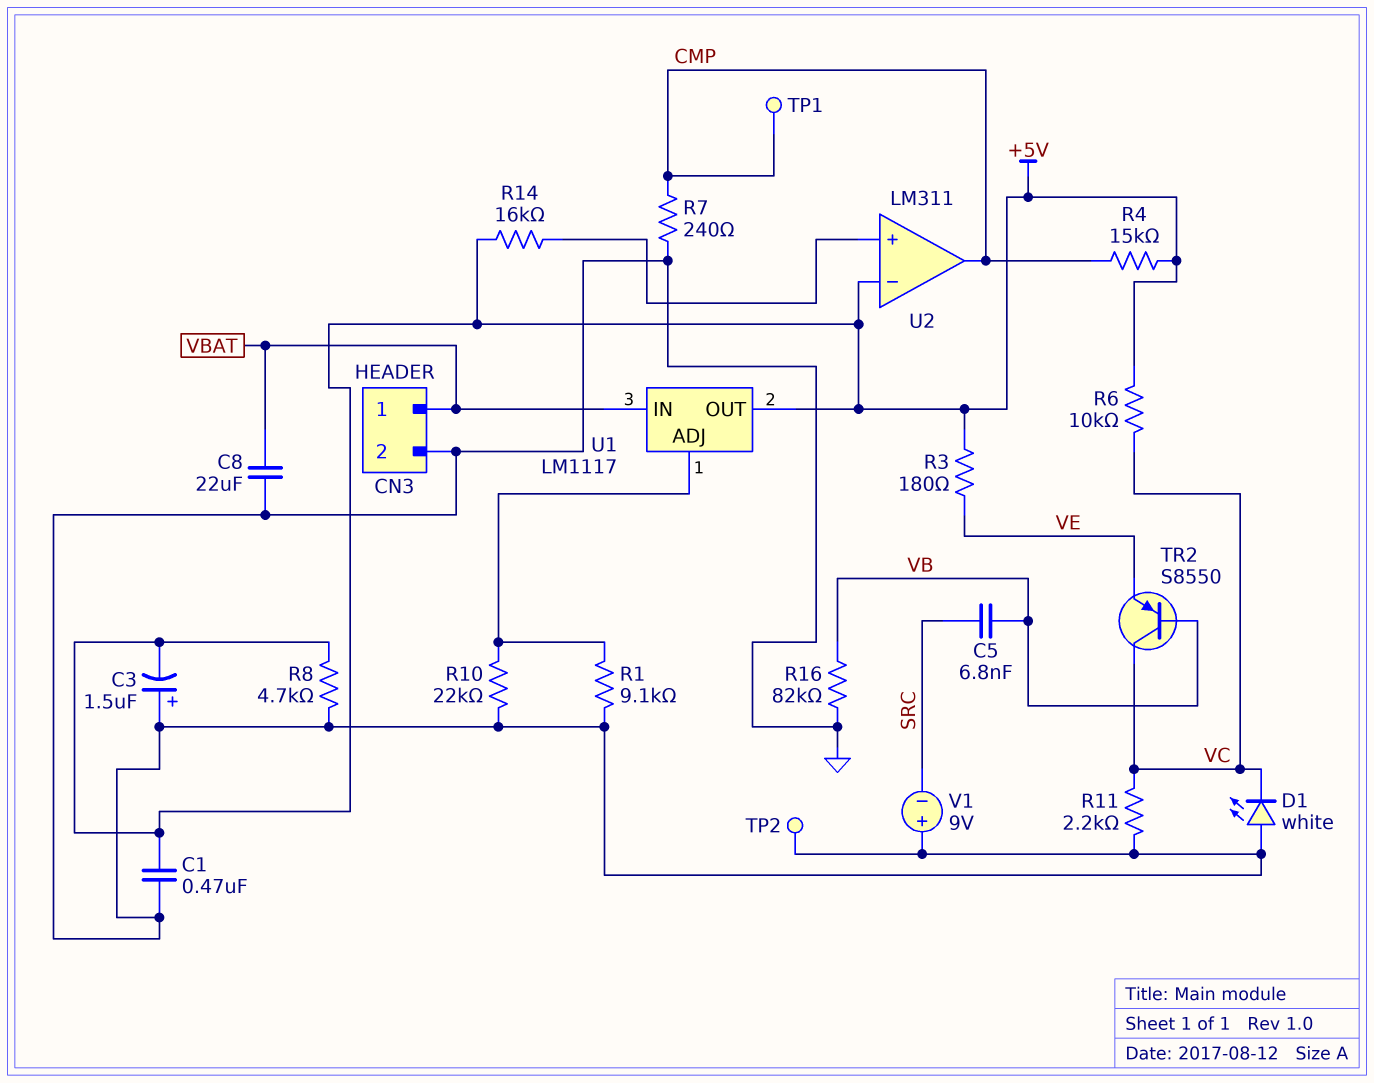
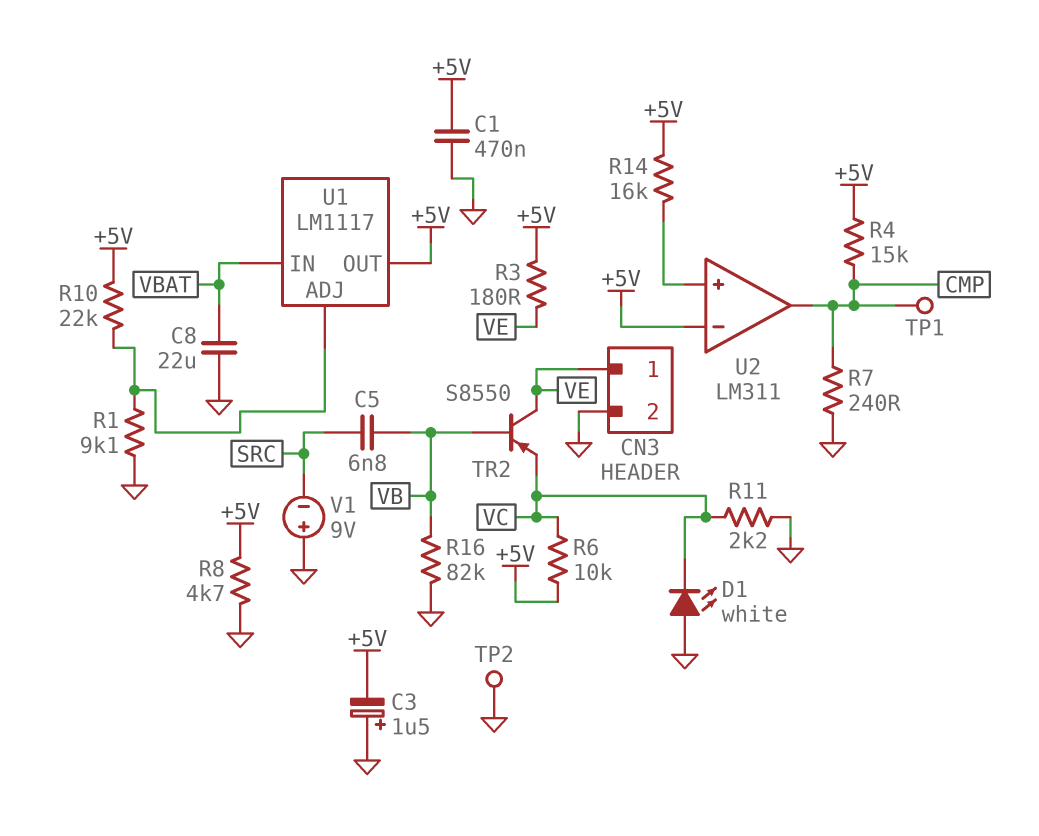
CN3 pin 1: VBAT -> VE
R10: 22k (GND, U1/ADJ) -> 22k (+5V, U1/ADJ)
TR2: PNP S8550 (B VB, C VC, E VE) -> PNP S8550 (B VB, C VE, E VC)

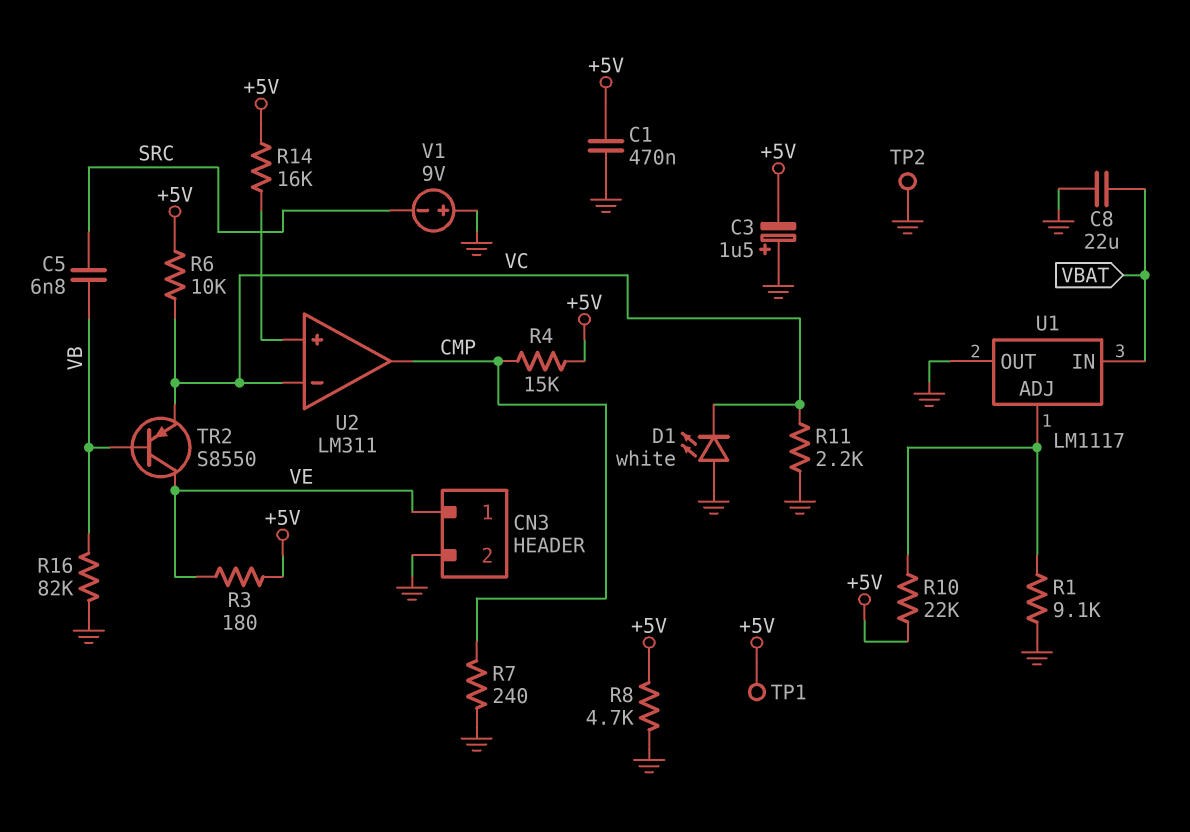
TP1: test point (CMP) -> test point (+5V)
U1 pin OUT: +5V -> GND
U2 pin in-: +5V -> VC

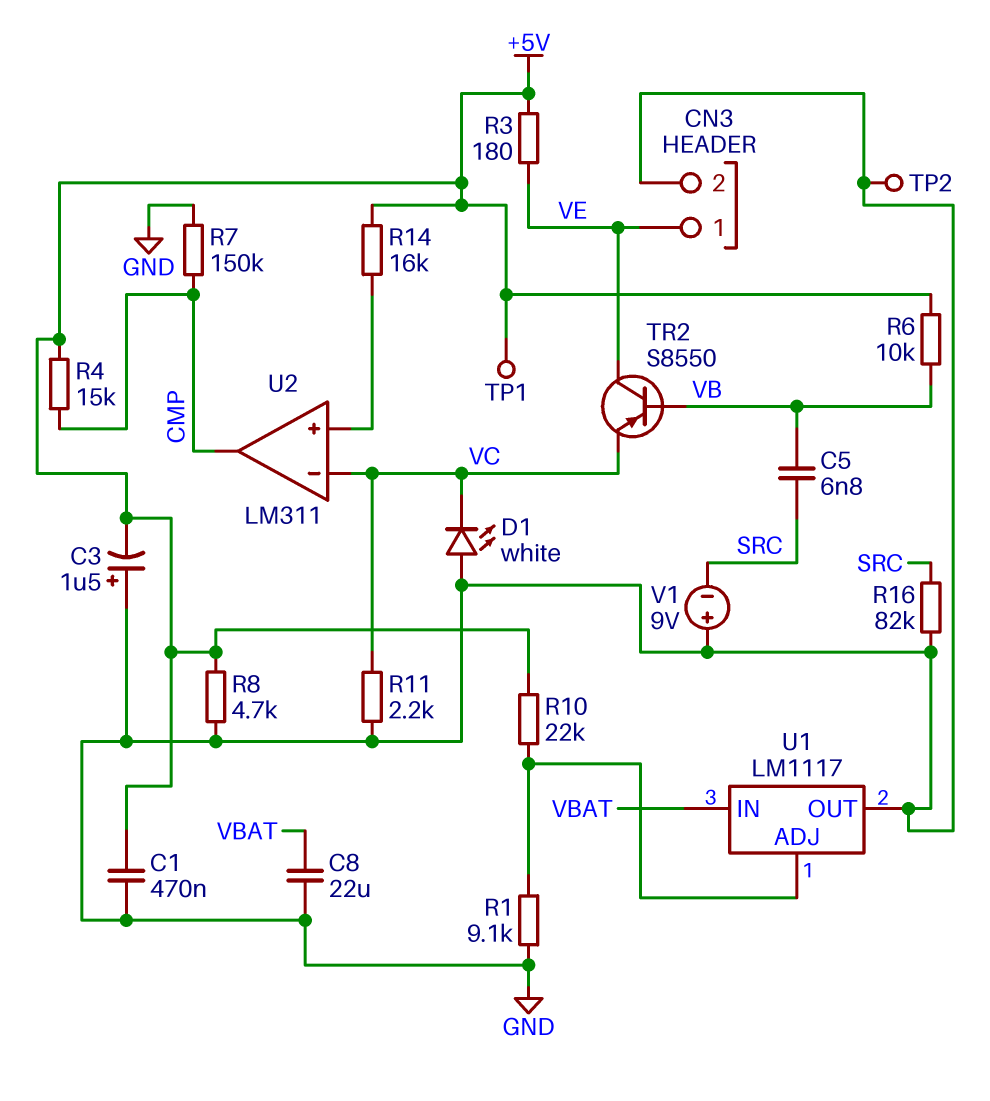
R6: 10k (+5V, VC) -> 10k (+5V, VB)
R7: 240 (CMP, GND) -> 150k (CMP, GND)
R16: 82k (GND, VB) -> 82k (GND, SRC)

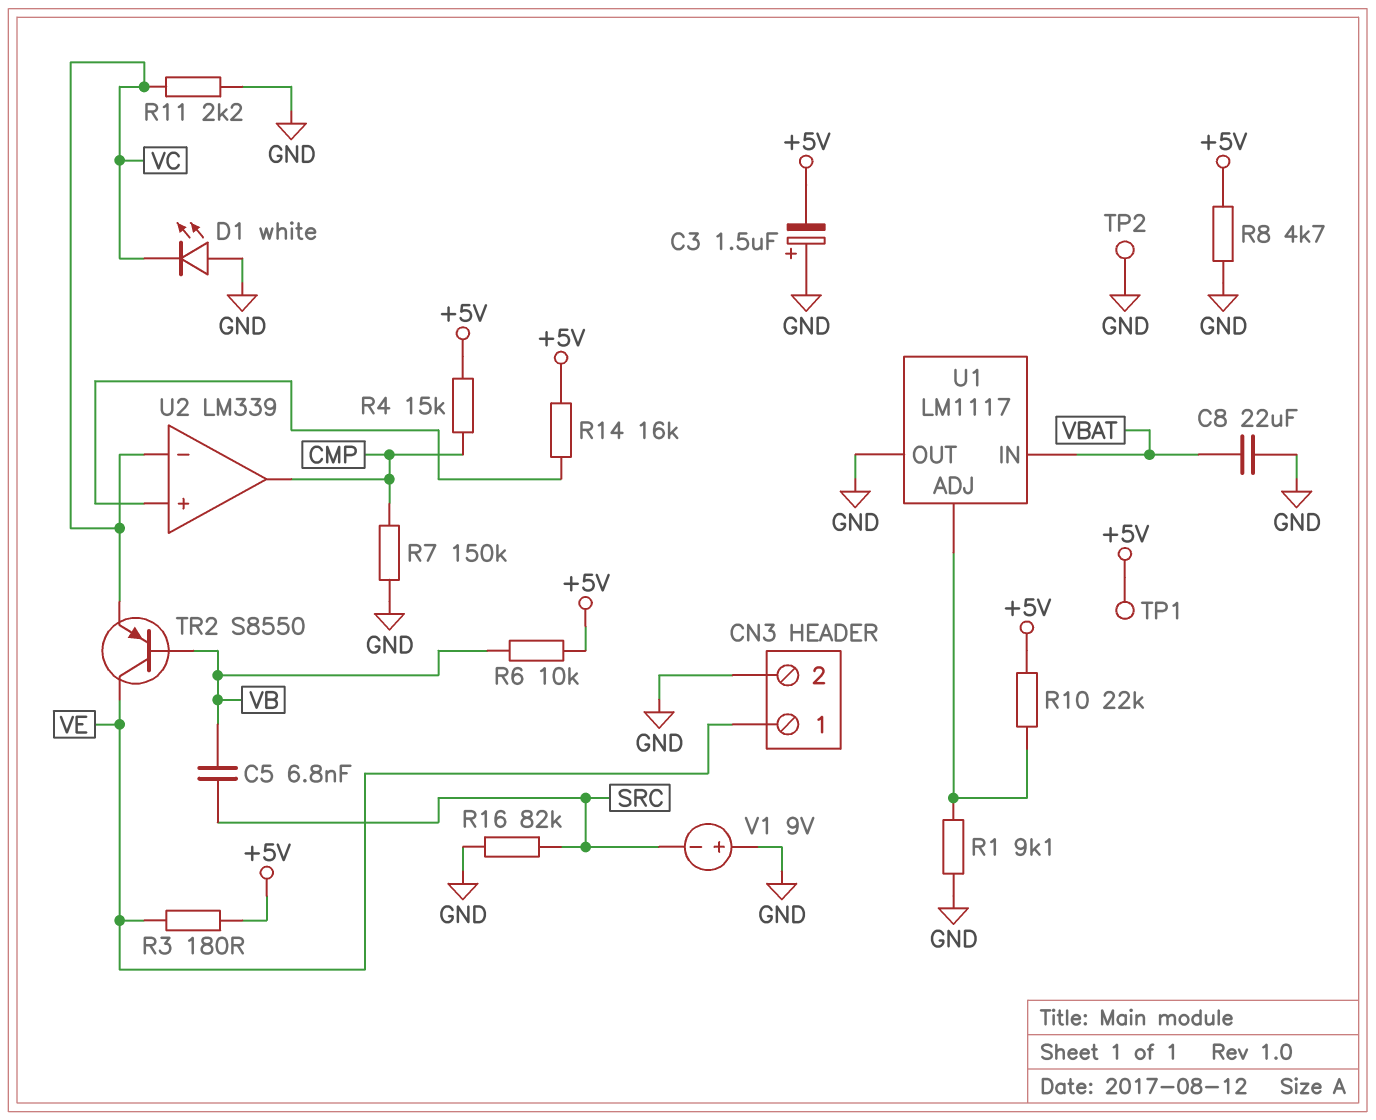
C1: 470nF (+5V, GND) -> none
U2: LM311 -> LM339

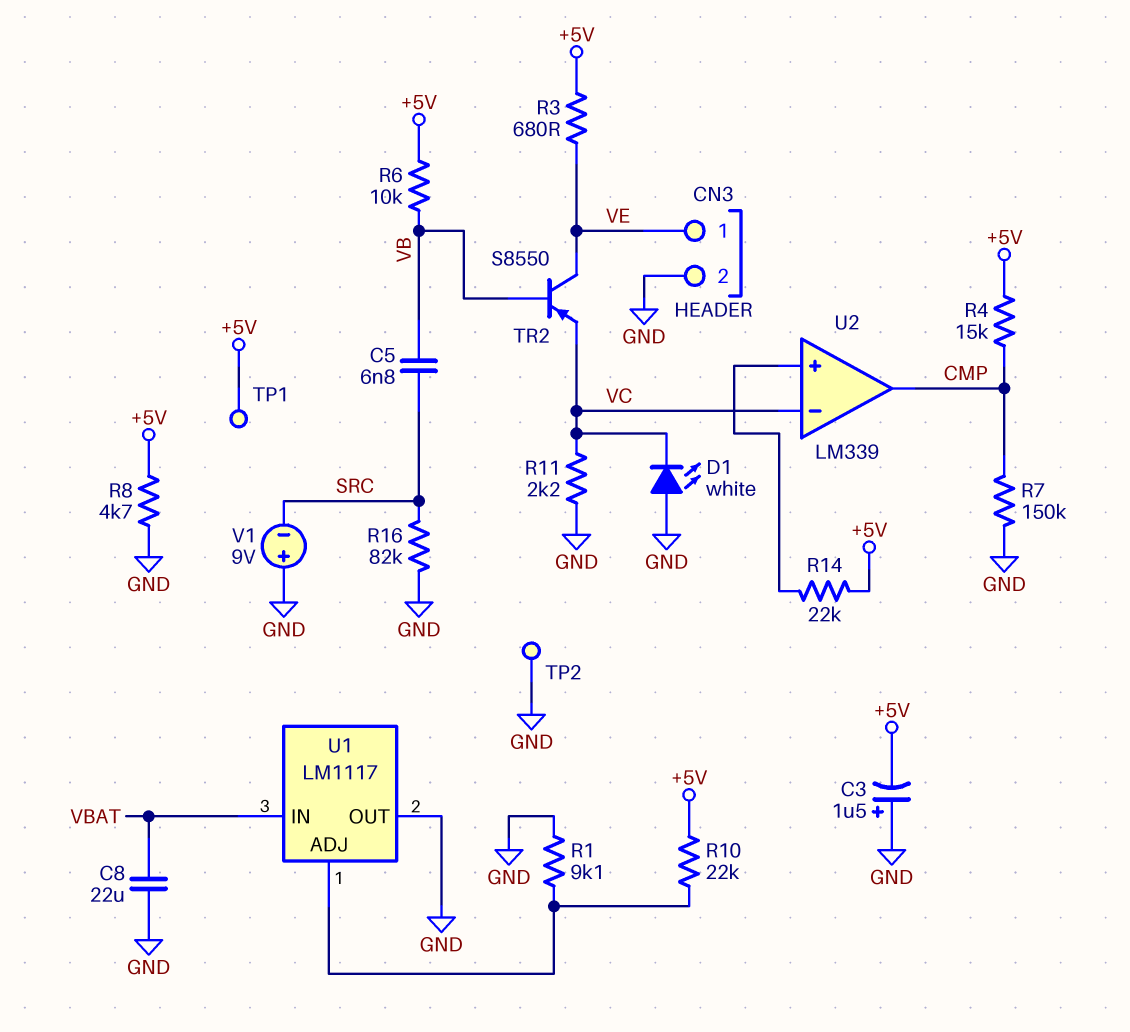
R3: 180 (+5V, VE) -> 680 (+5V, VE)
R14: 16k (+5V, U2/in+) -> 22k (+5V, U2/in+)

